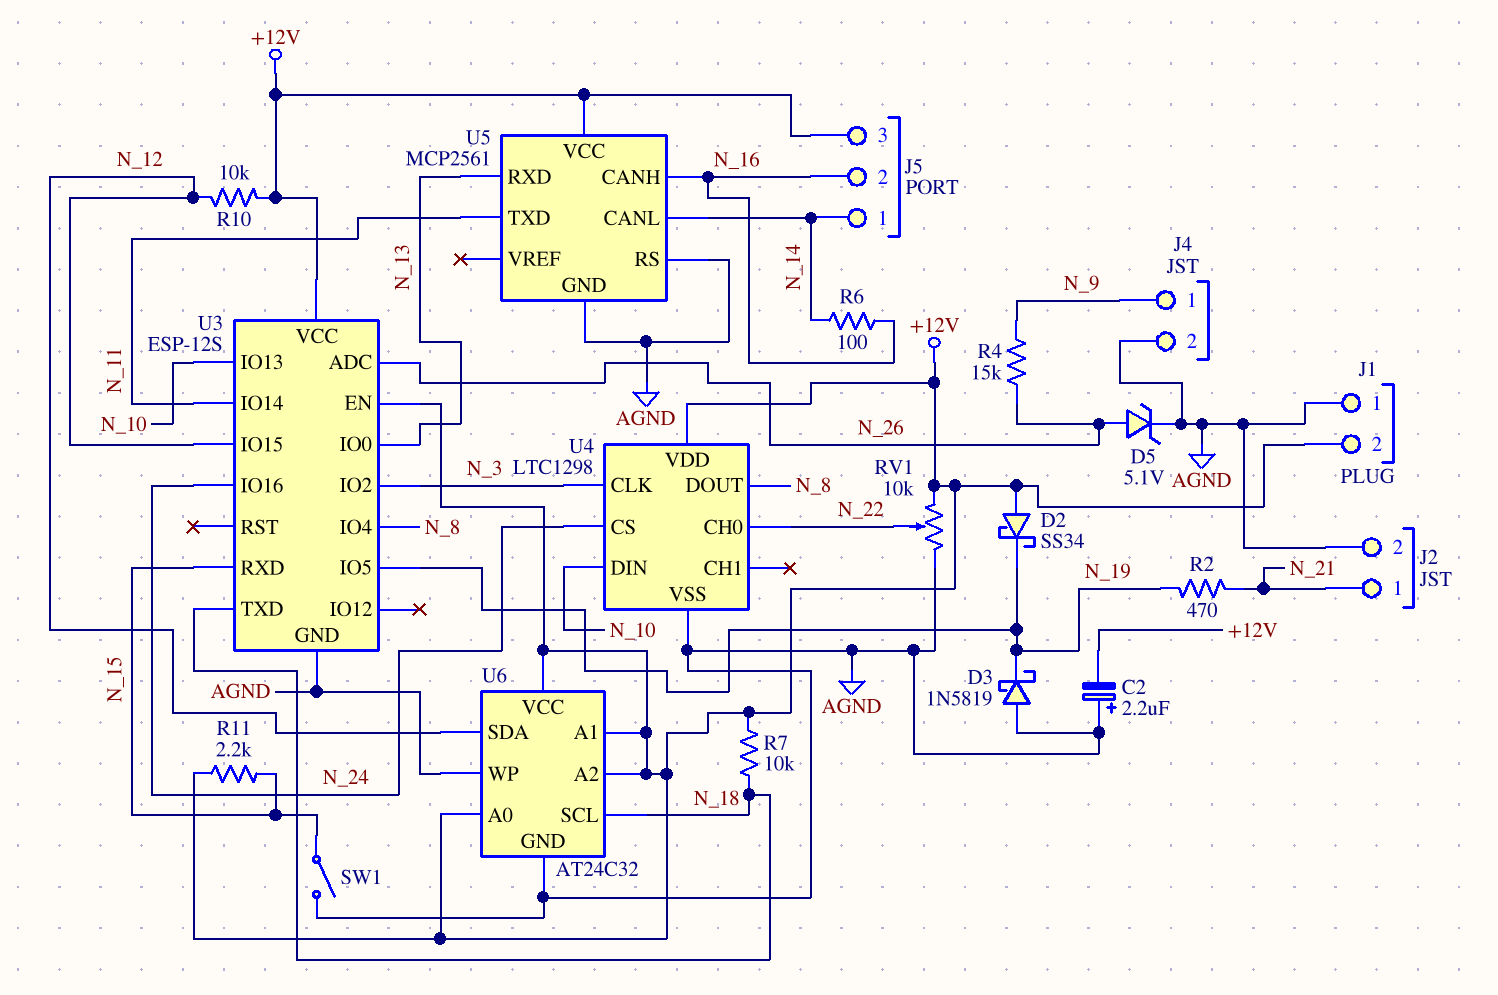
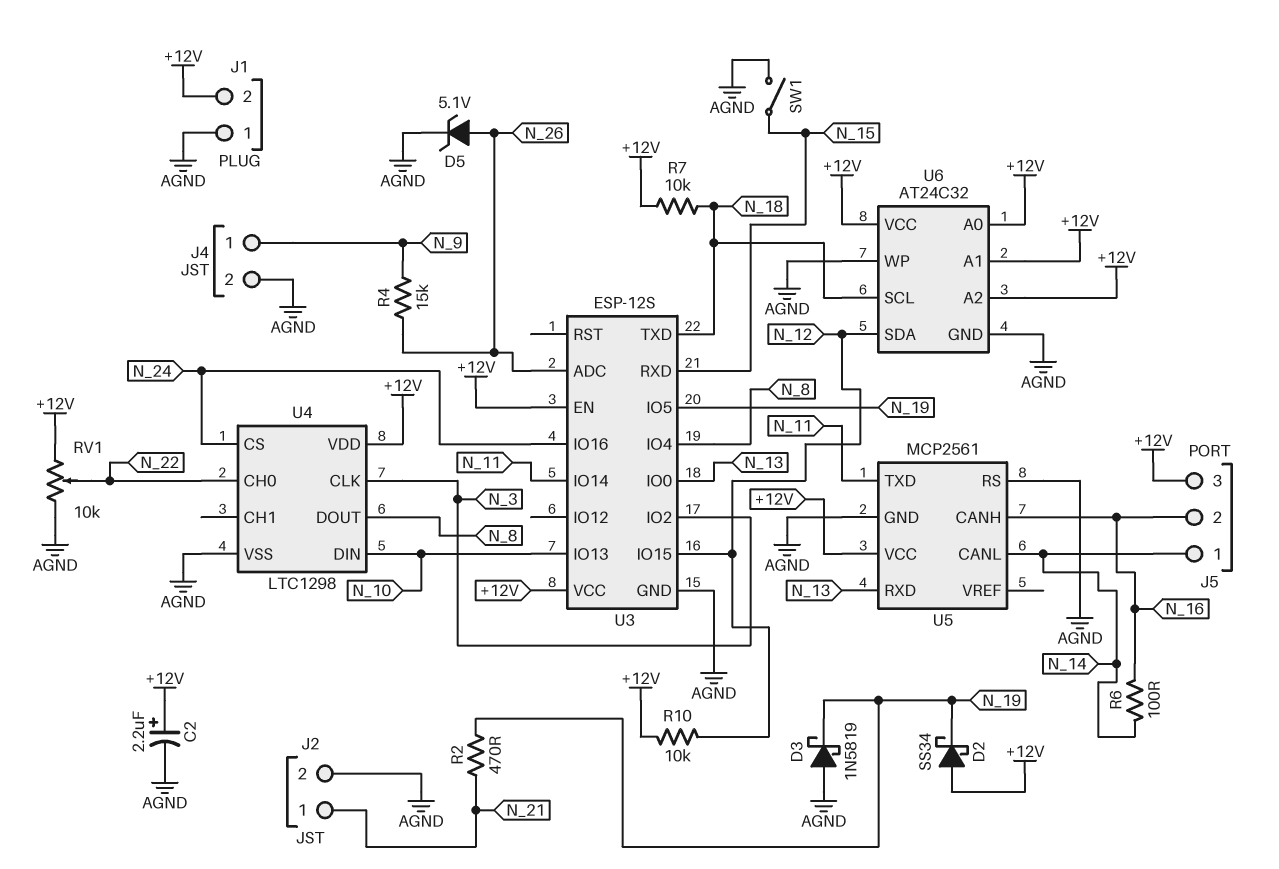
C2: 2.2uF (plus AGND, minus +12V) -> 2.2uF (plus +12V, minus AGND)
R11: 2.2k (+12V, N_15) -> none

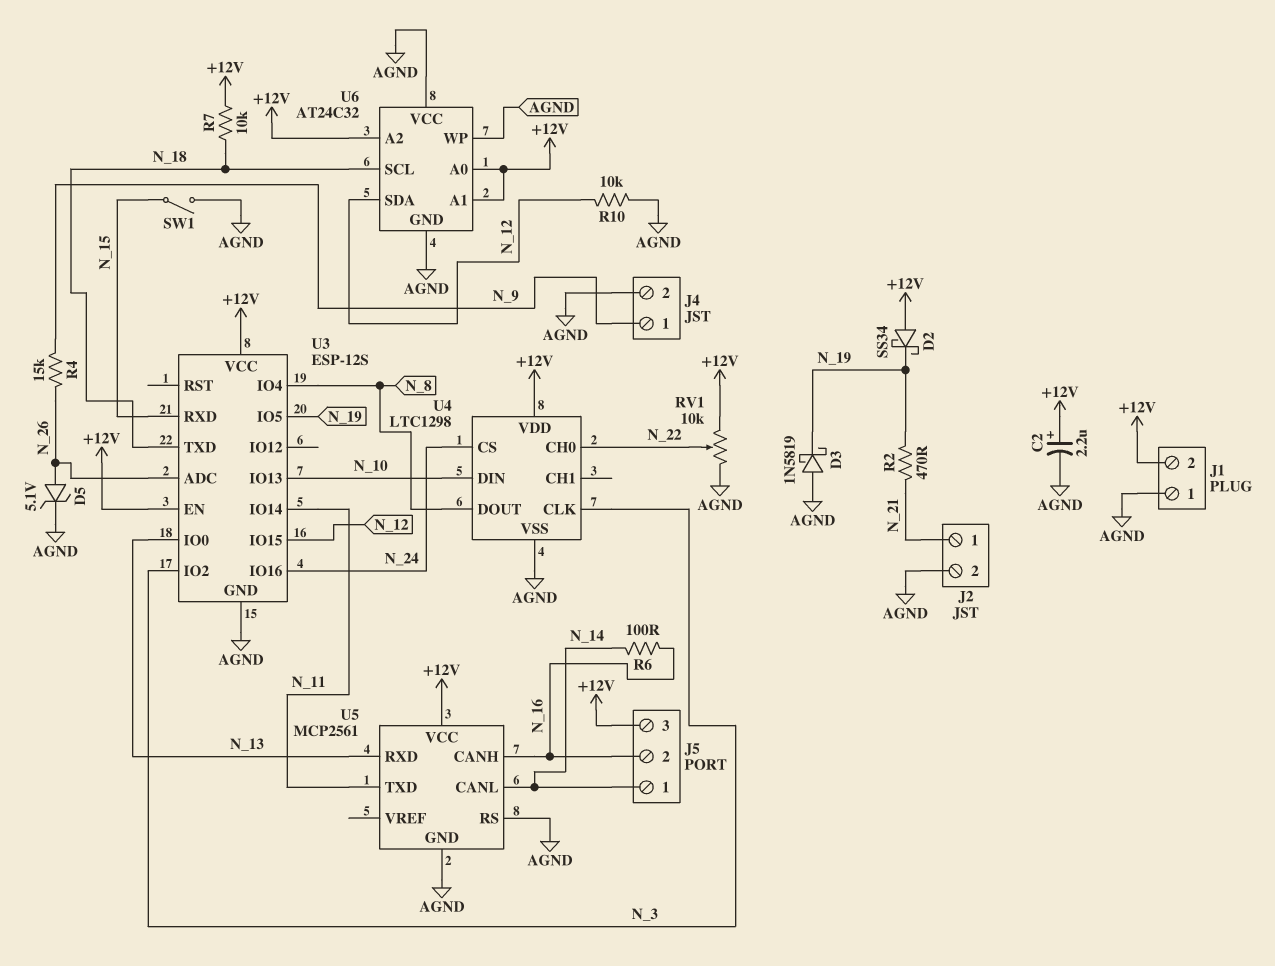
R10: 10k (+12V, N_12) -> 10k (AGND, N_12)
U6 pin VCC: +12V -> AGND

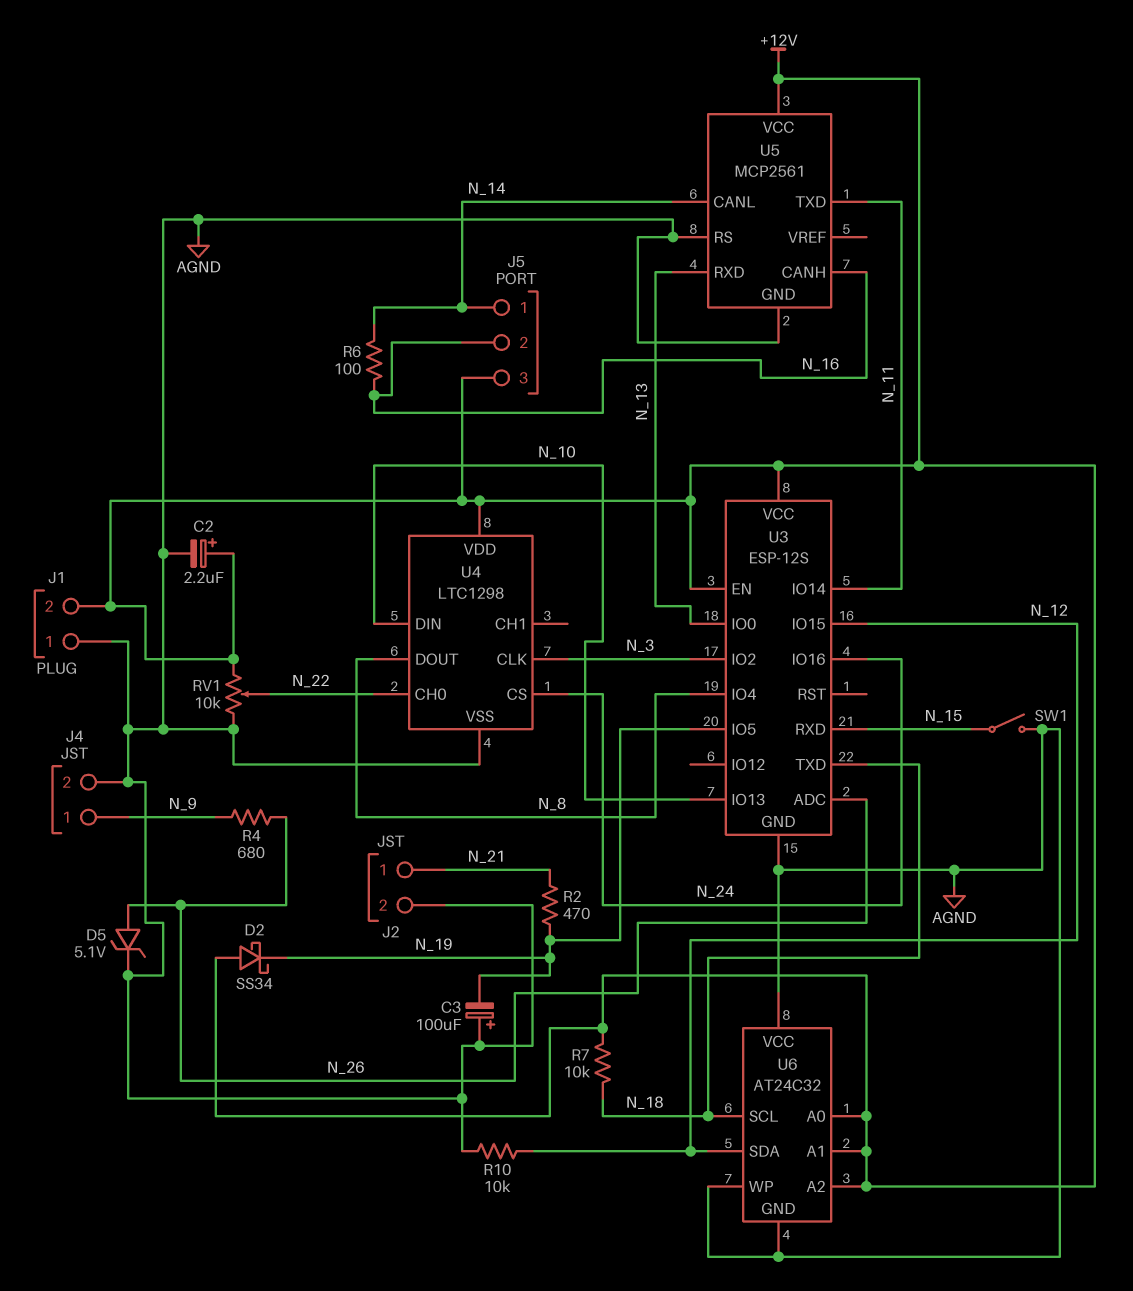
C3: none -> 100uF (plus AGND, minus N_19)
D3: schottky 1N5819 (A AGND, K N_19) -> none
R4: 15k (N_9, N_26) -> 680 (N_9, N_26)

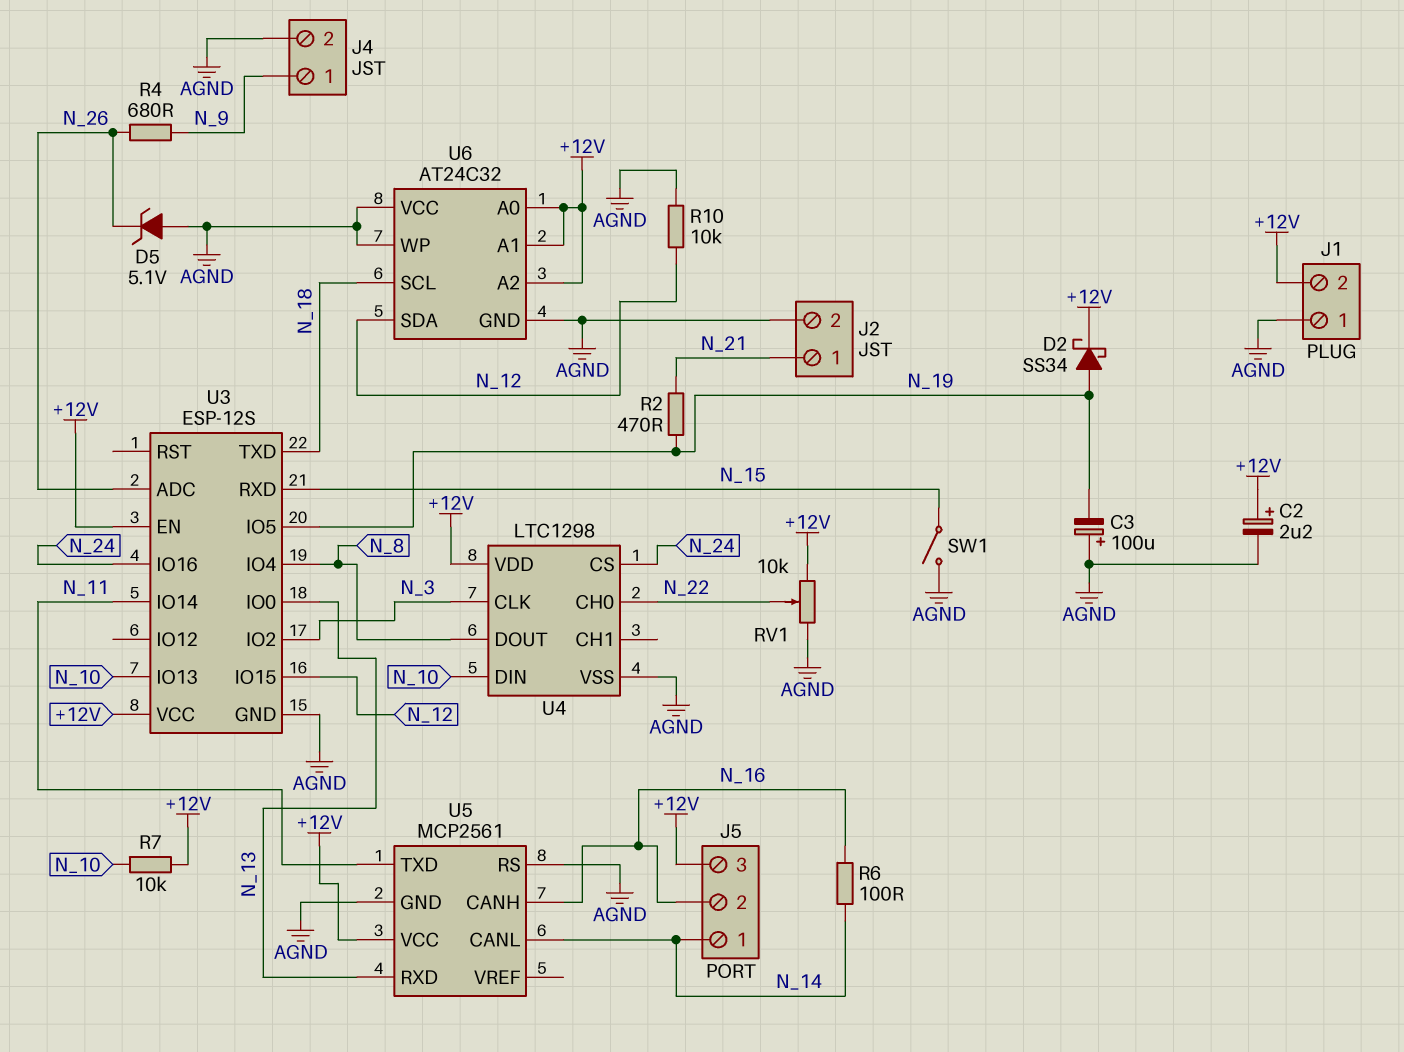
D2: schottky SS34 (A +12V, K N_19) -> schottky SS34 (A N_19, K +12V)
D5: zener 5.1V (A N_26, K AGND) -> zener 5.1V (A AGND, K N_26)
R7: 10k (+12V, N_18) -> 10k (+12V, N_10)

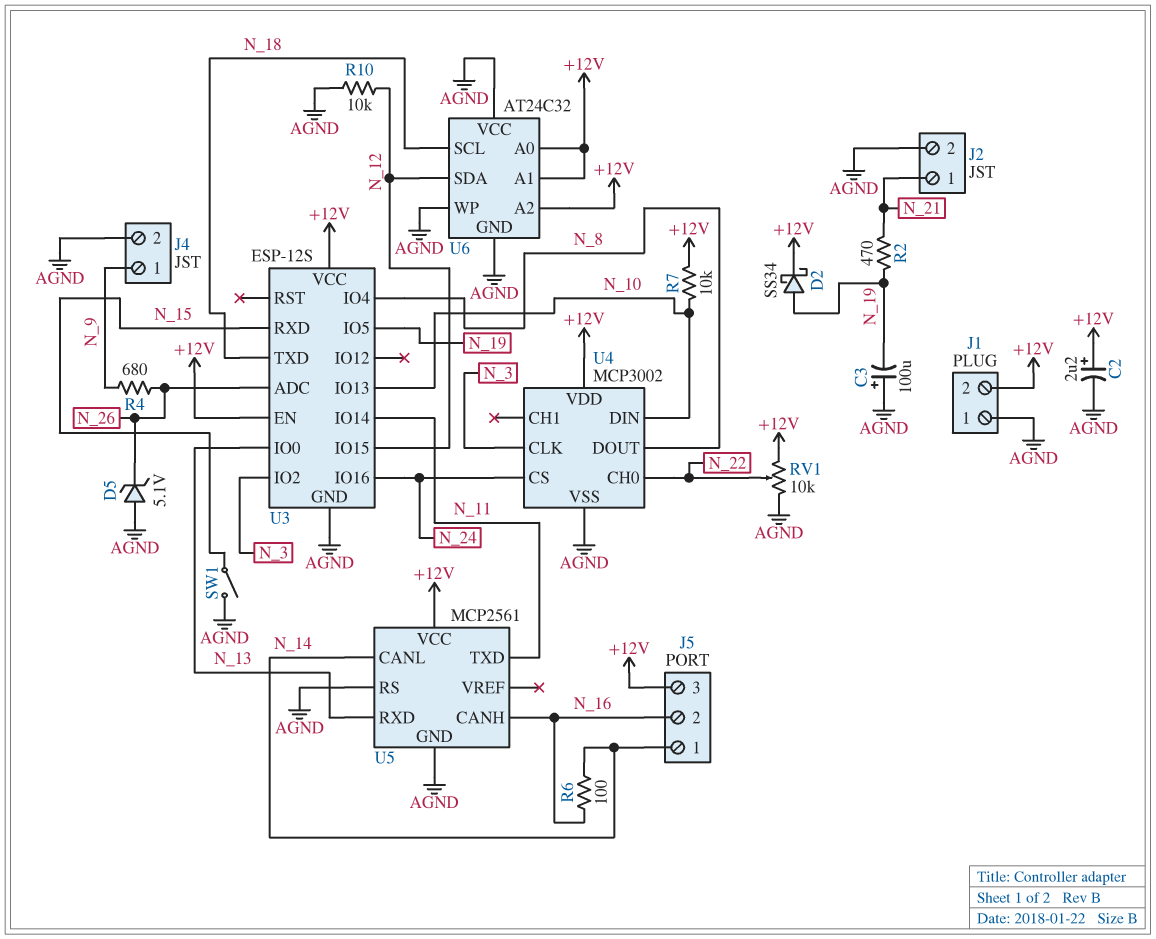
U4: LTC1298 -> MCP3002

